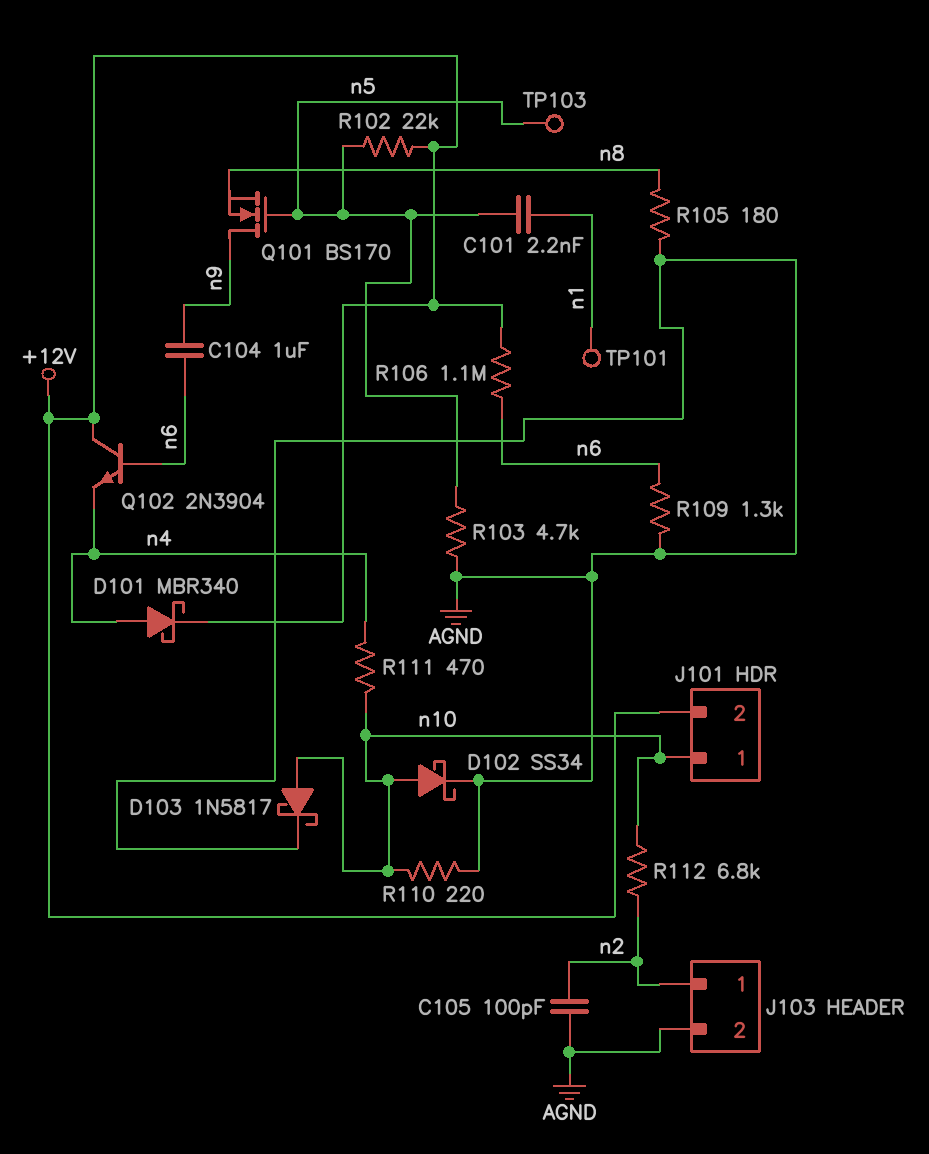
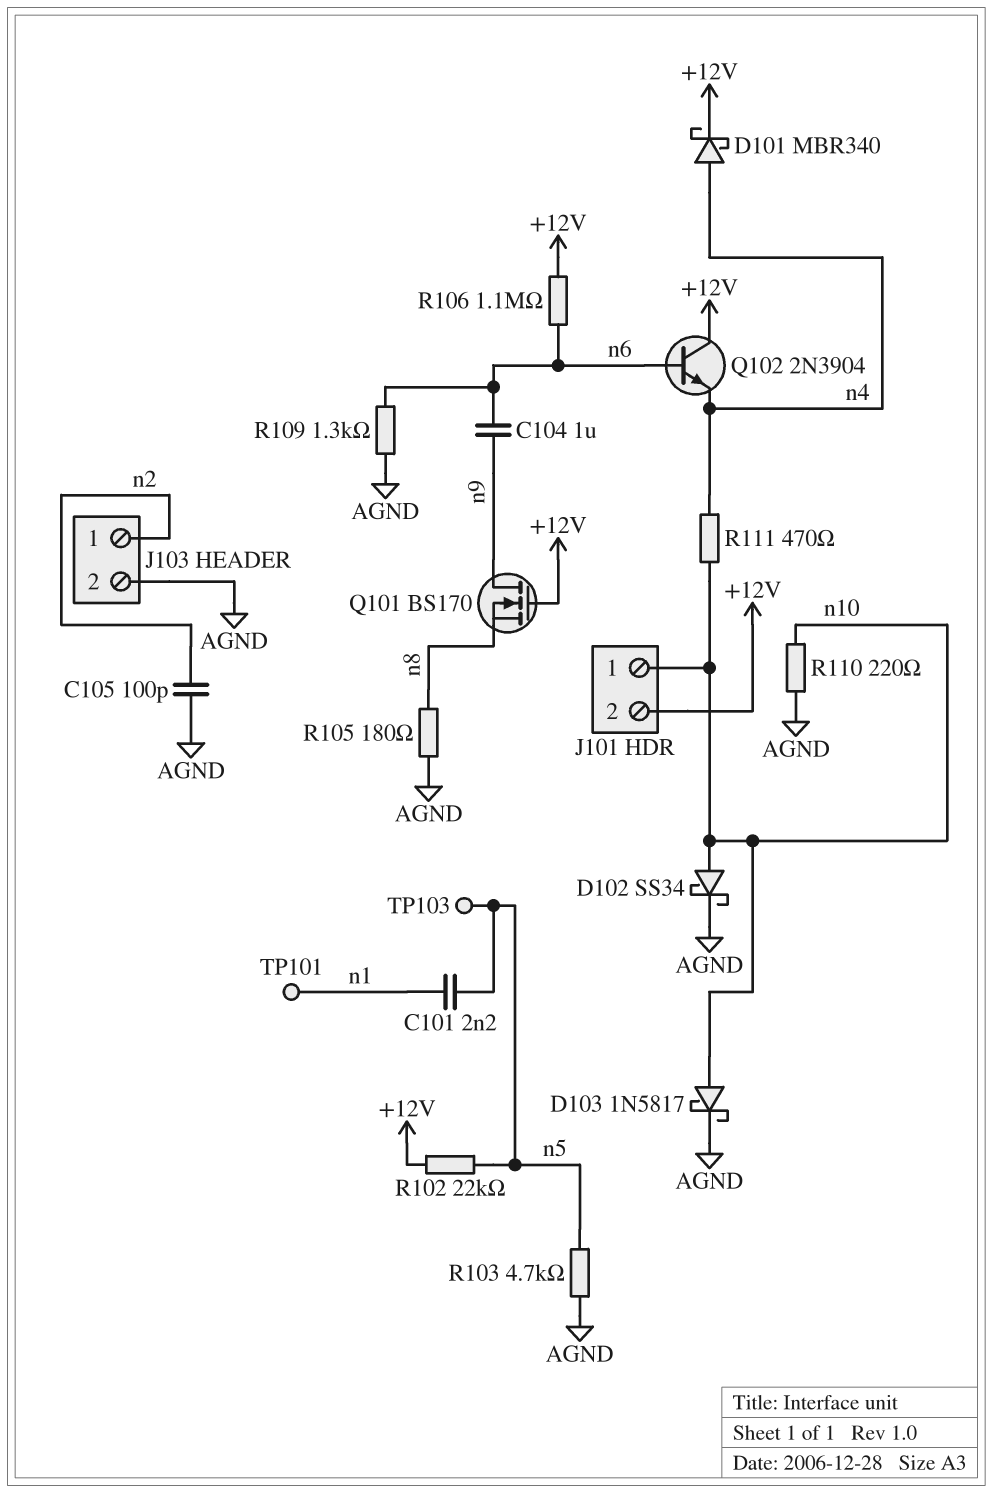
Q101: NMOS BS170 (G n5, D n9, S n8) -> NMOS BS170 (G +12V, D n9, S n8)
R112: 6.8k (n2, n10) -> none

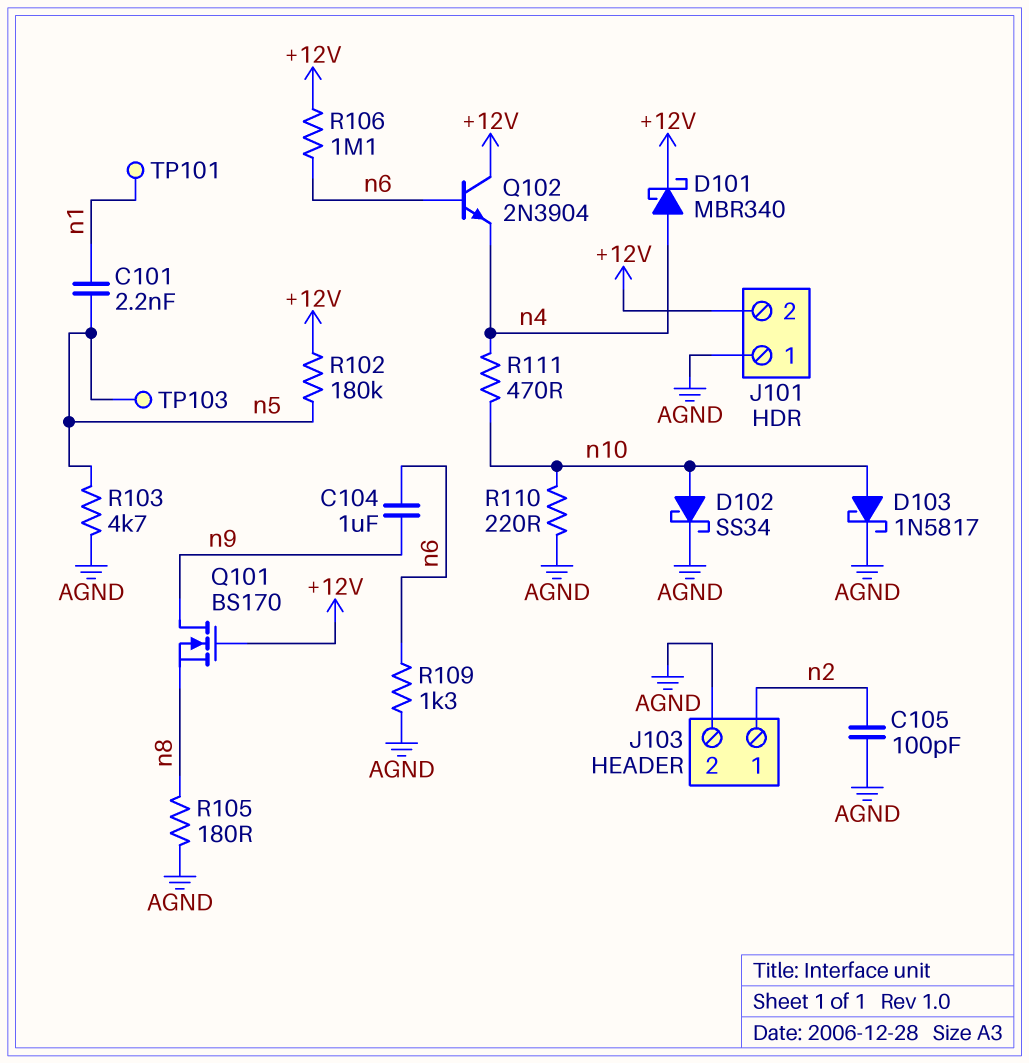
J101 pin 1: n10 -> AGND
R102: 22k (+12V, n5) -> 180k (+12V, n5)

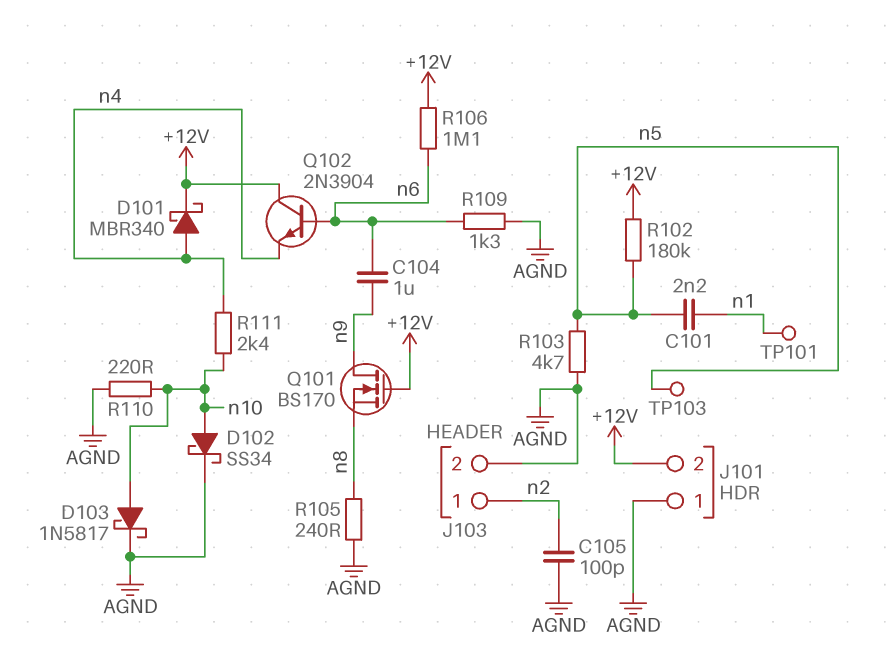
R105: 180 (AGND, n8) -> 240 (AGND, n8)
R111: 470 (n4, n10) -> 2.4k (n4, n10)

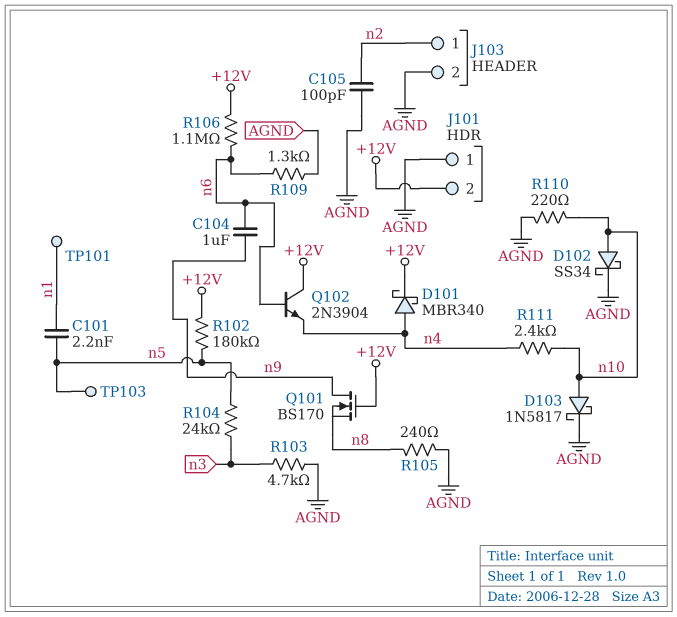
R103: 4.7k (AGND, n5) -> 4.7k (AGND, n3)
R104: none -> 24k (n3, n5)

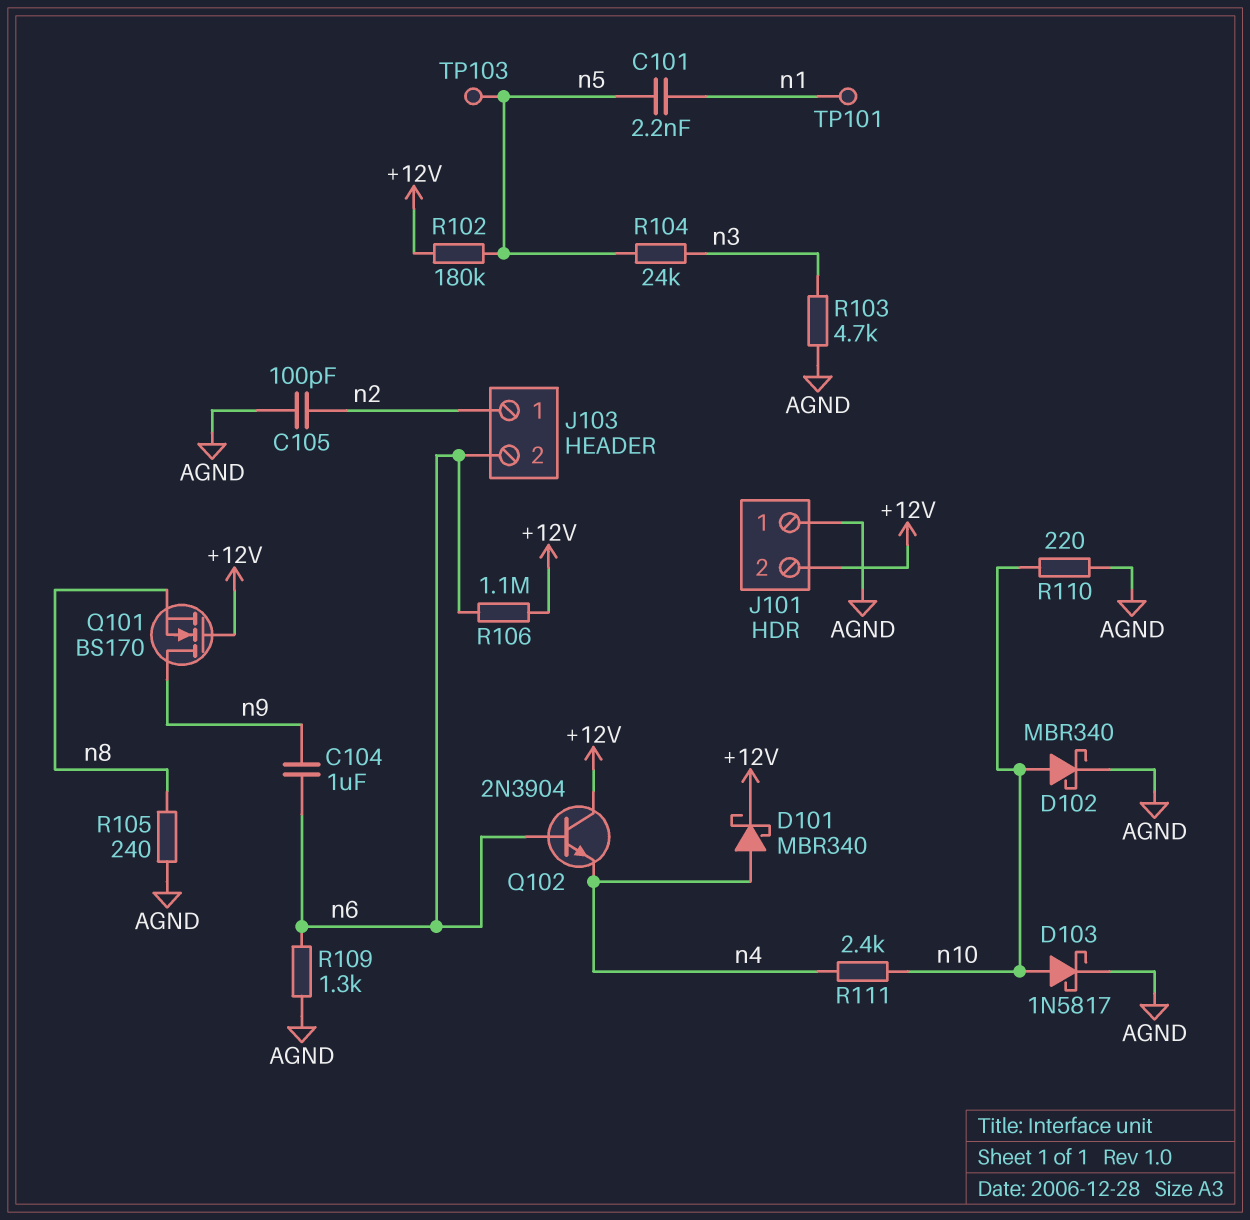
D102: schottky SS34 (A n10, K AGND) -> schottky MBR340 (A n10, K AGND)
J103 pin 2: AGND -> n6

